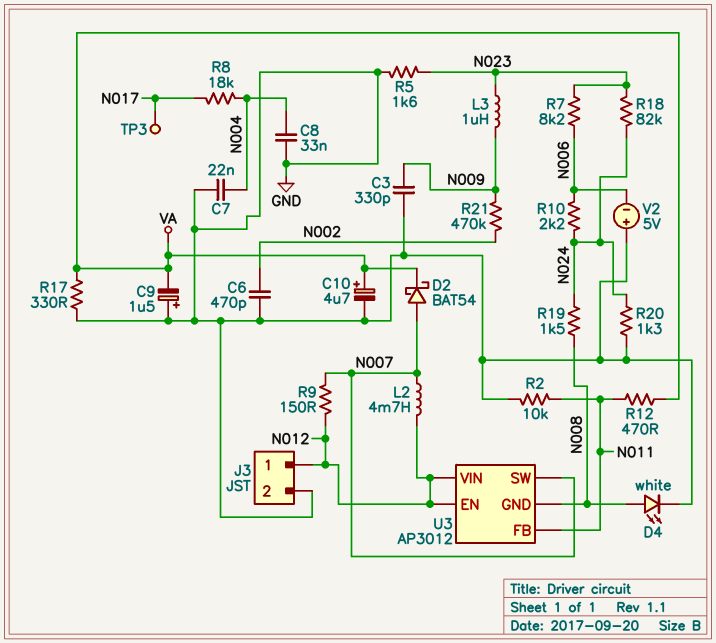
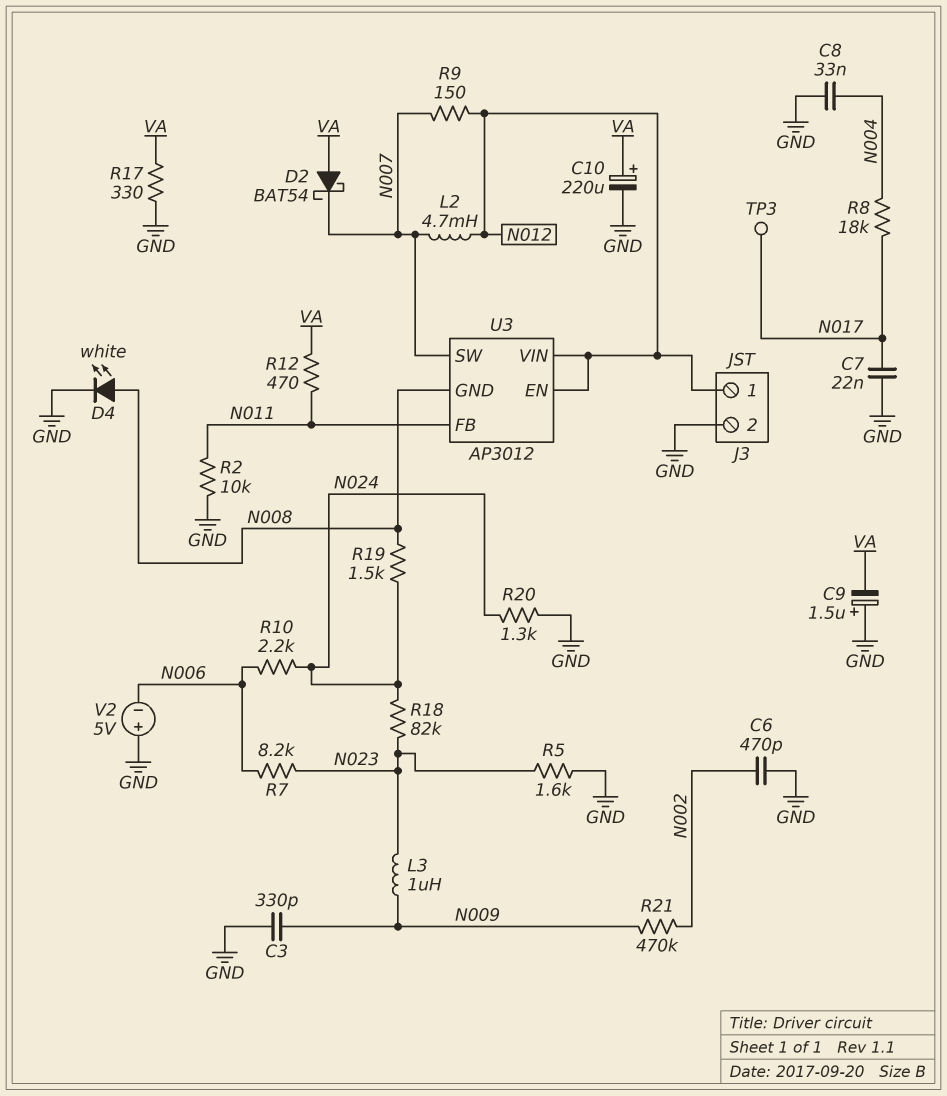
C7: 22nF (GND, N004) -> 22nF (GND, N017)
C10: 4.7uF (plus VA, minus GND) -> 220uF (plus VA, minus GND)
D2: schottky BAT54 (A N007, K VA) -> schottky BAT54 (A VA, K N007)

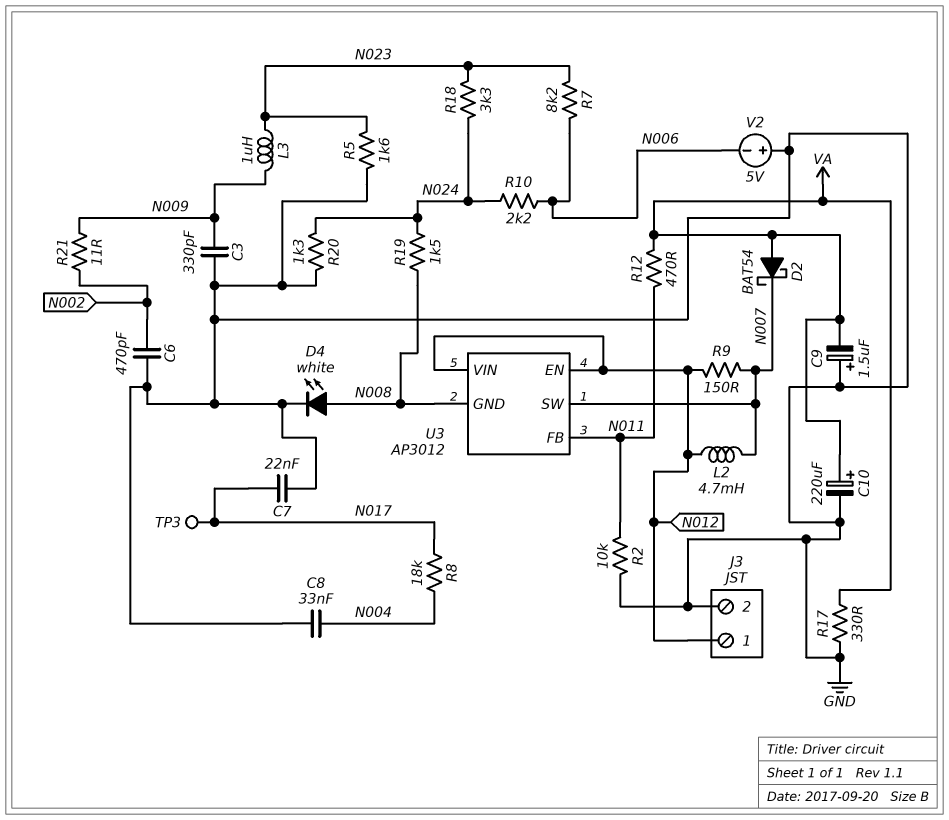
R18: 82k (N023, N024) -> 3.3k (N023, N024)
R21: 470k (N002, N009) -> 11 (N002, N009)

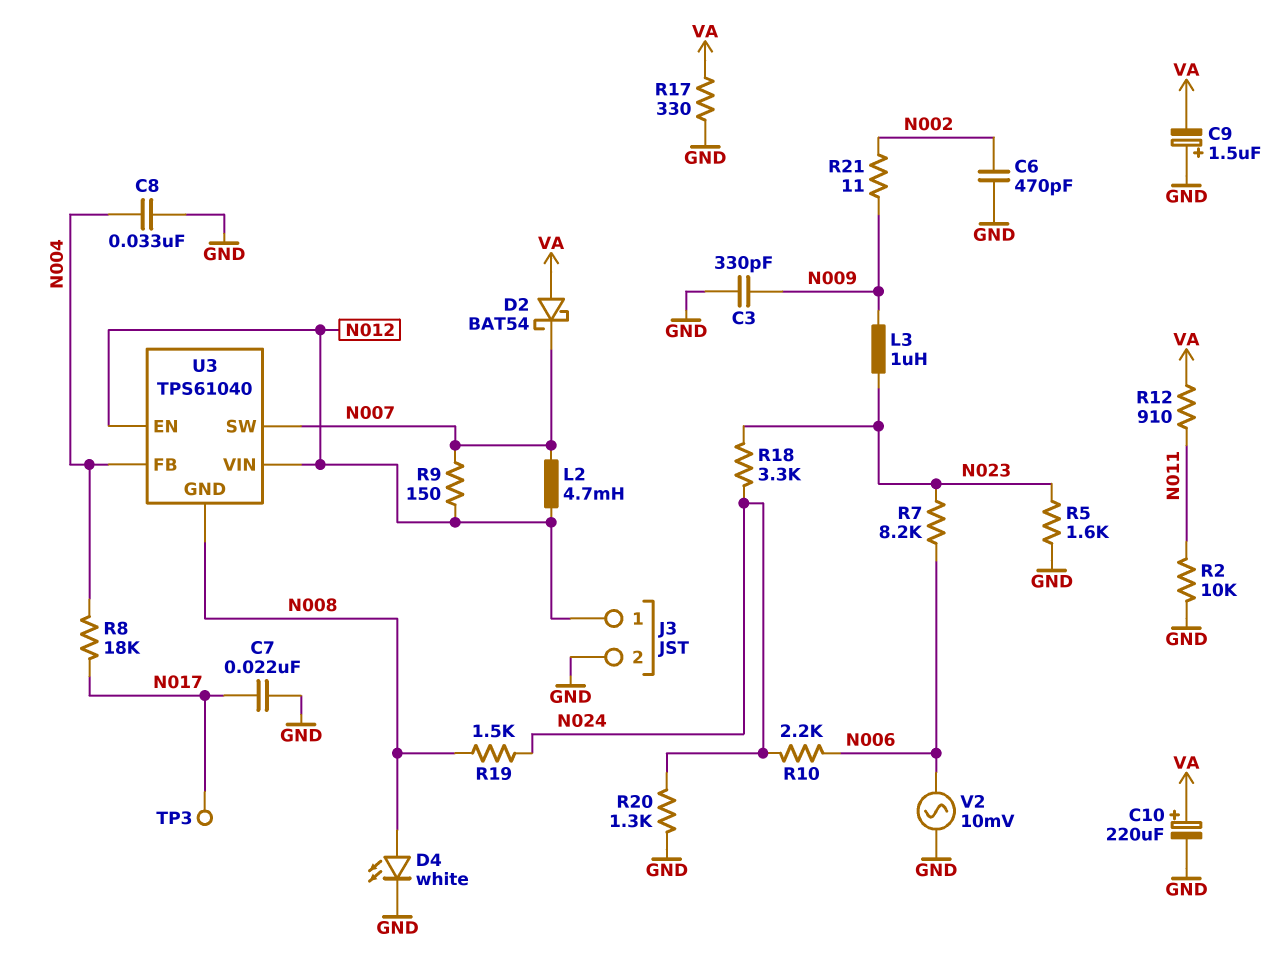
R12: 470 (N011, VA) -> 910 (N011, VA)
U3: AP3012 -> TPS61040
U3 pin FB: N011 -> N004
V2: 5V (plus GND, minus N006) -> AC 10mV (GND, N006)

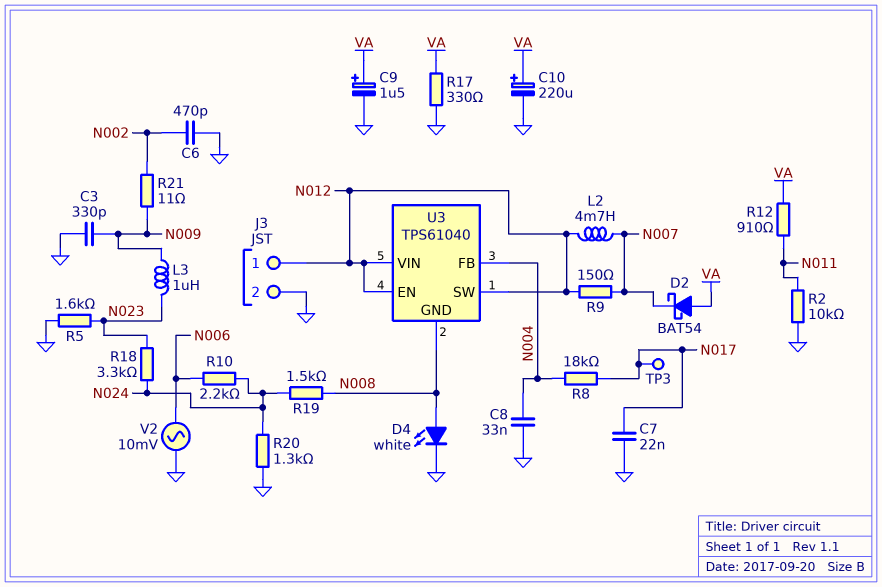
C9: 1.5uF (plus GND, minus VA) -> 1.5uF (plus VA, minus GND)
R7: 8.2k (N006, N023) -> none
U3 pin SW: N007 -> N012

